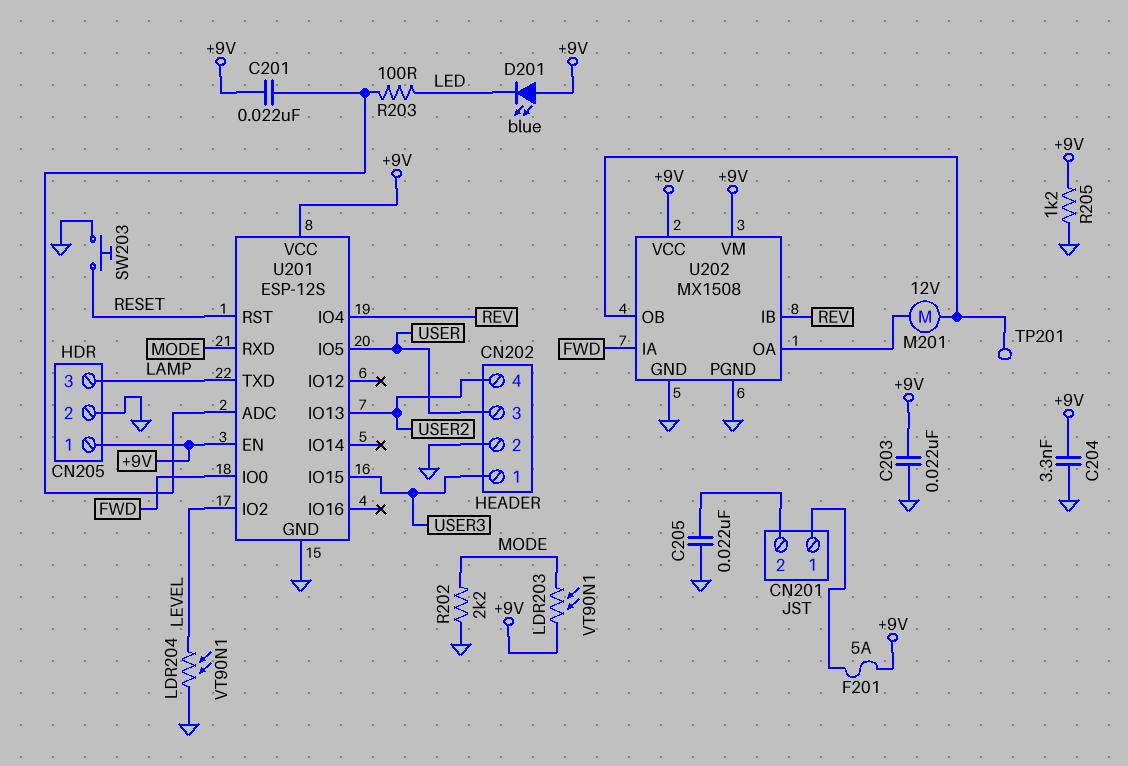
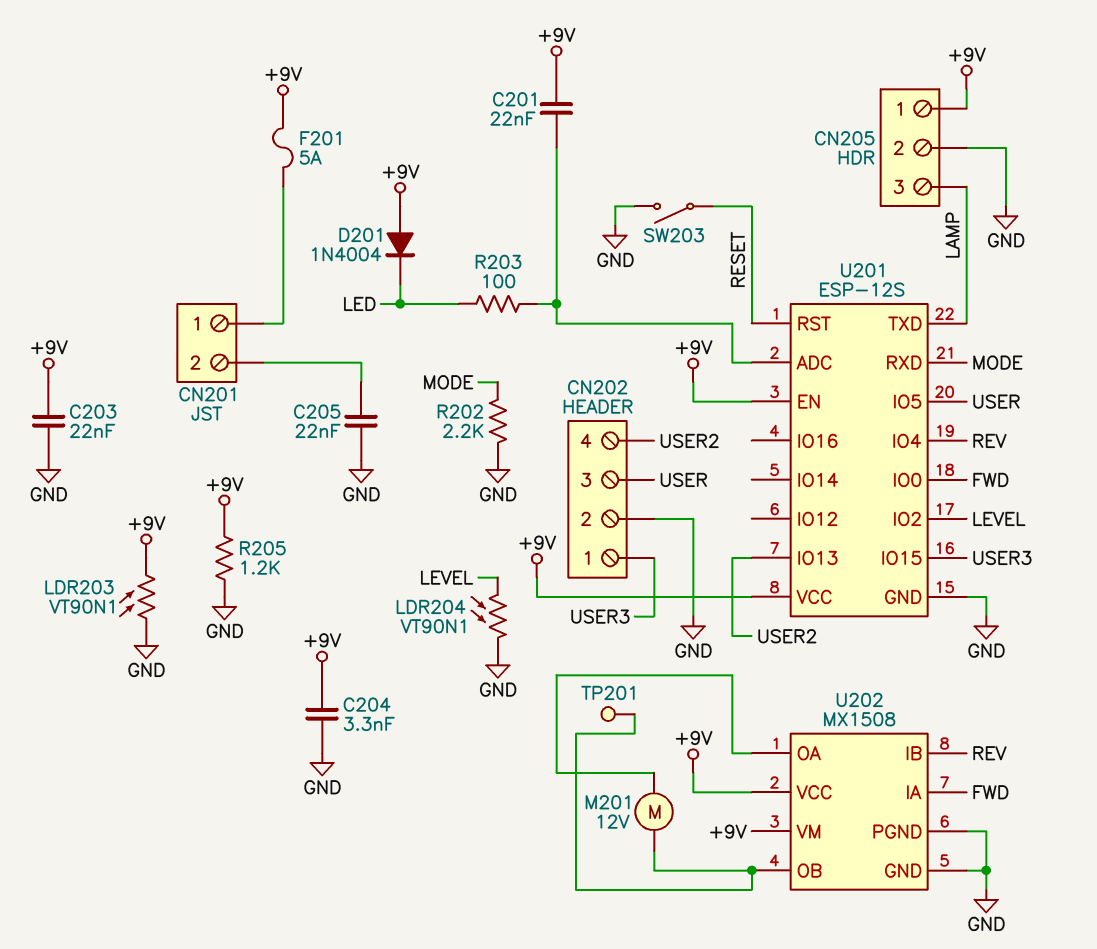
D201: LED blue (A +9V, K LED) -> diode 1N4004 (A +9V, K LED)
LDR203: VT90N1 (+9V, MODE) -> VT90N1 (+9V, GND)
SW203: button (GND, RESET) -> switch (GND, RESET)

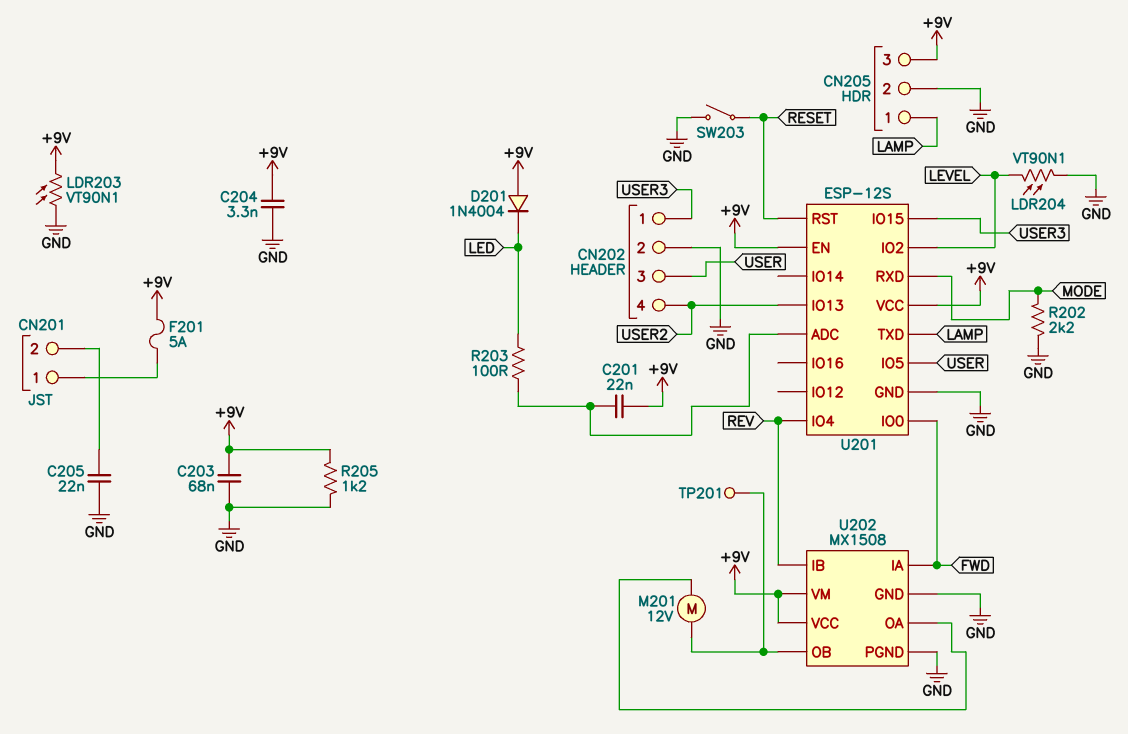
C203: 22nF (+9V, GND) -> 68nF (+9V, GND)
CN205 pin 1: +9V -> LAMP
CN205 pin 3: LAMP -> +9V

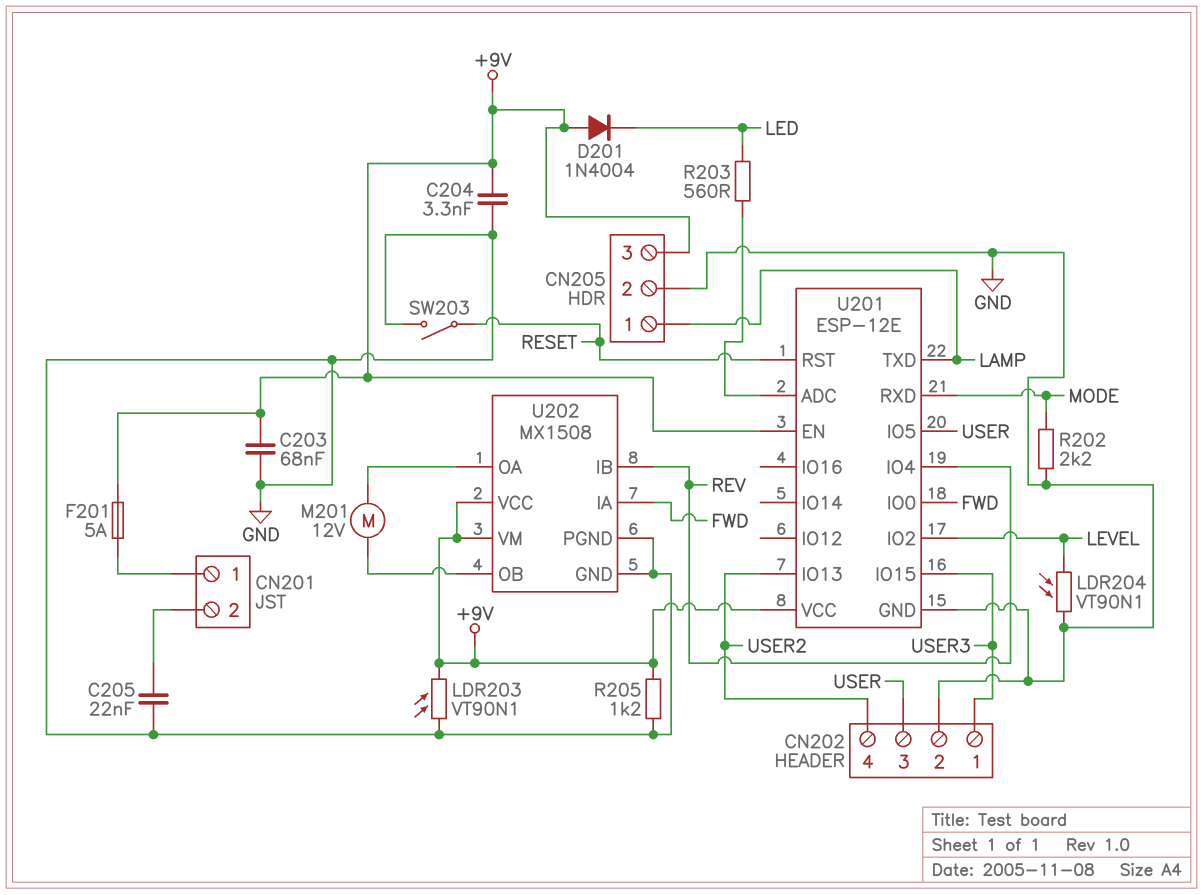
C201: 22nF (+9V, U201/ADC) -> none
R203: 100 (LED, U201/ADC) -> 560 (LED, U201/ADC)
TP201: test point (U202/OB) -> none
U201: ESP-12S -> ESP-12E

